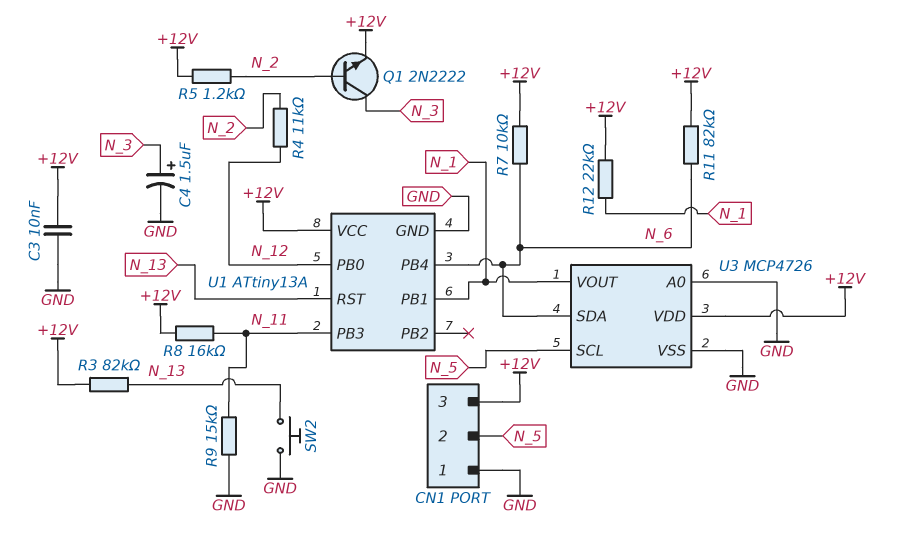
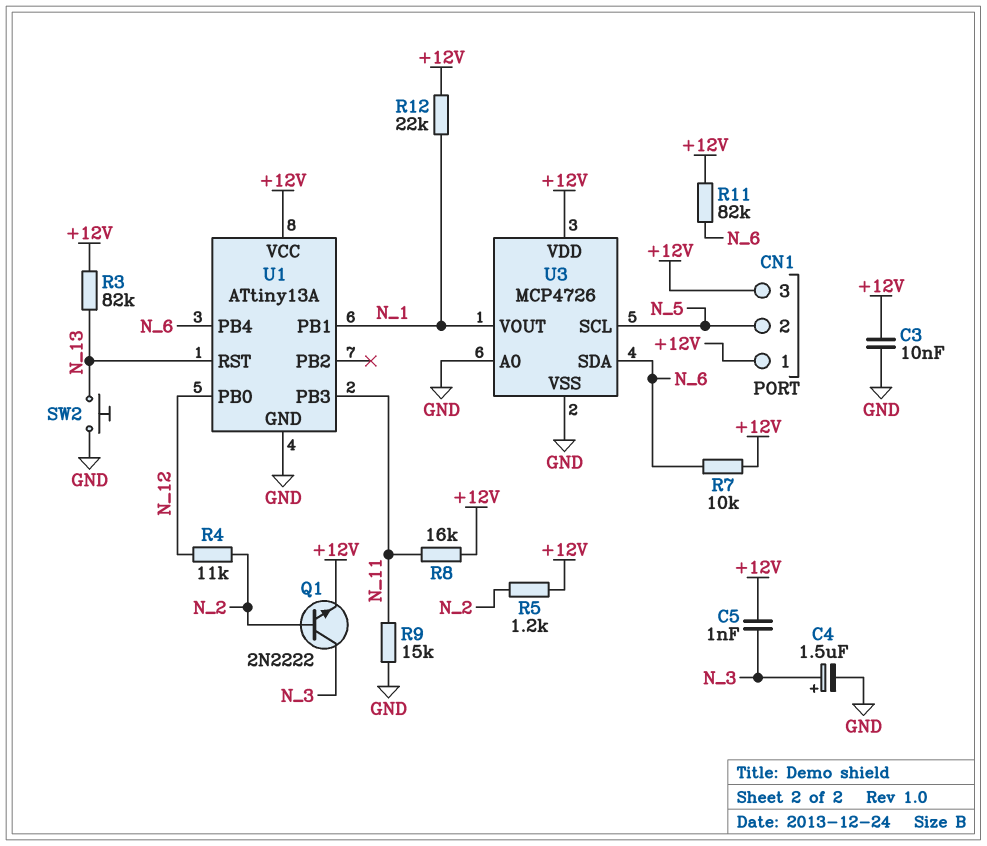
C5: none -> 1nF (+12V, N_3)
CN1 pin 1: GND -> +12V

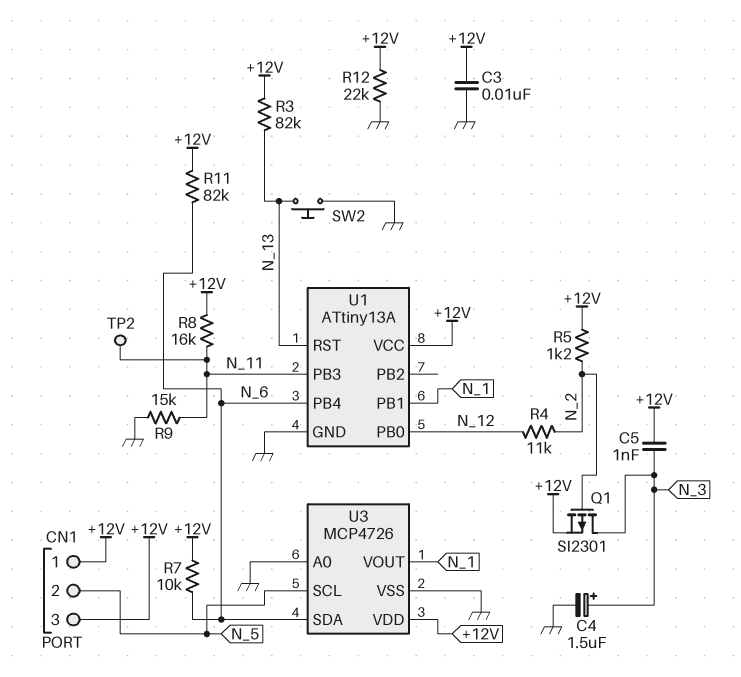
Q1: NPN 2N2222 (B N_2, C N_3, E +12V) -> PMOS SI2301 (G N_2, D N_3, S +12V)
R12: 22k (+12V, N_1) -> 22k (+12V, GND)
TP2: none -> test point (N_11)

